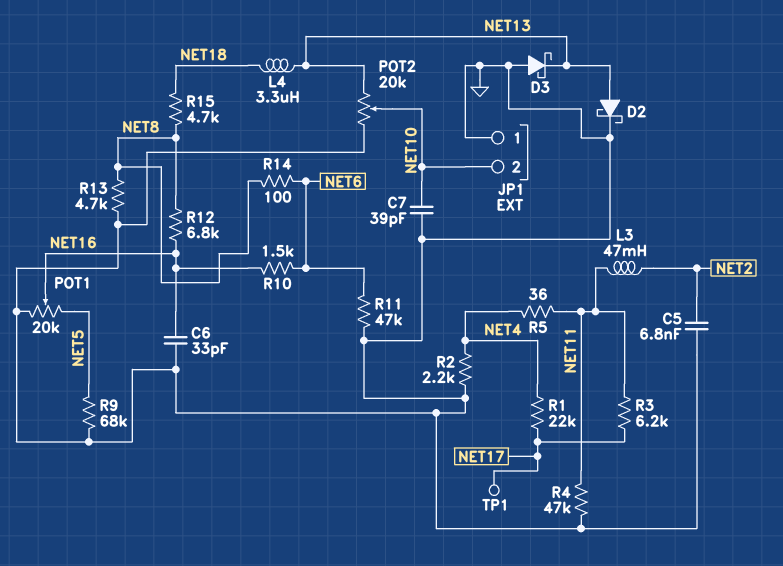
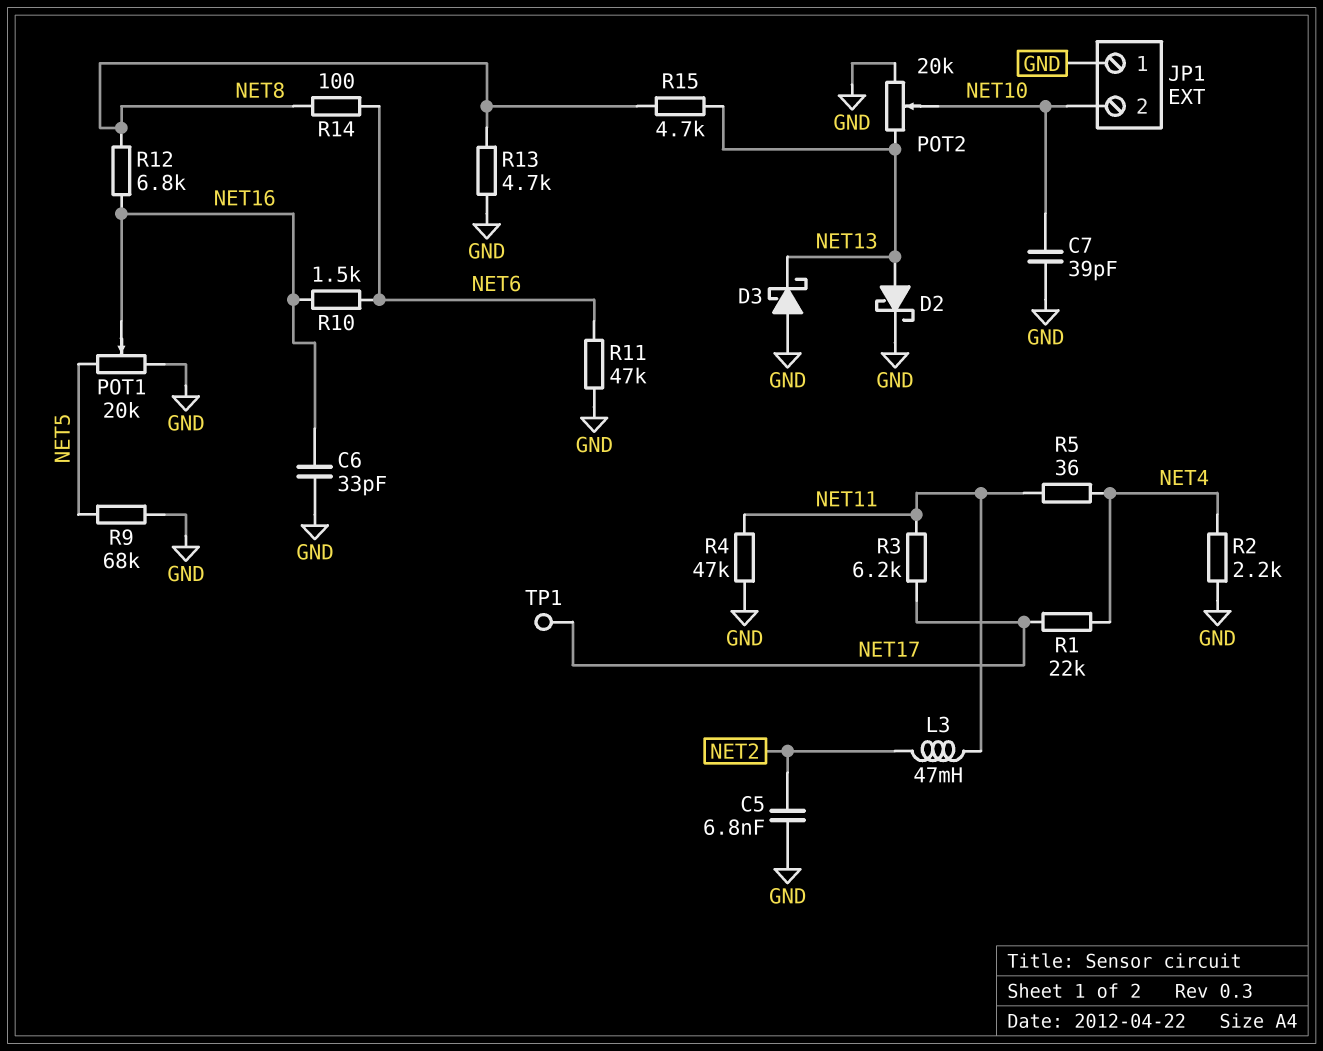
L4: 3.3uH (NET13, NET18) -> none
R15: 4.7k (NET8, NET18) -> 4.7k (NET8, NET13)

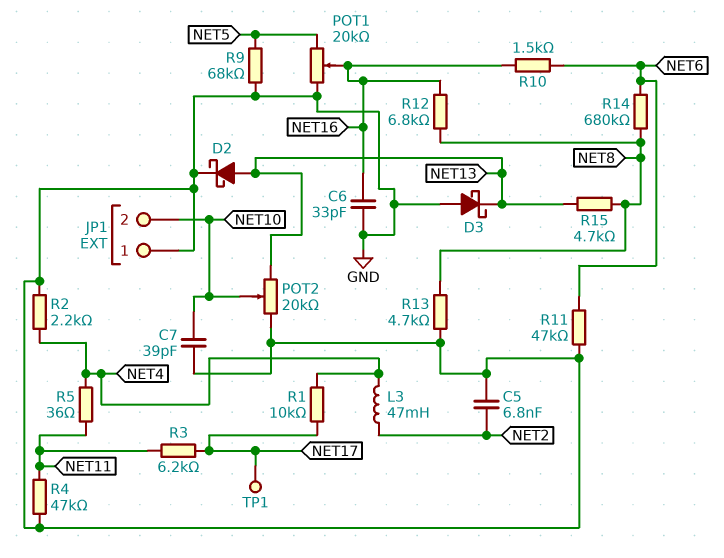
L3: 47mH (NET2, NET11) -> 47mH (NET2, NET4)
R1: 22k (NET4, NET17) -> 10k (NET4, NET17)
R14: 100 (NET6, NET8) -> 680k (NET6, NET8)

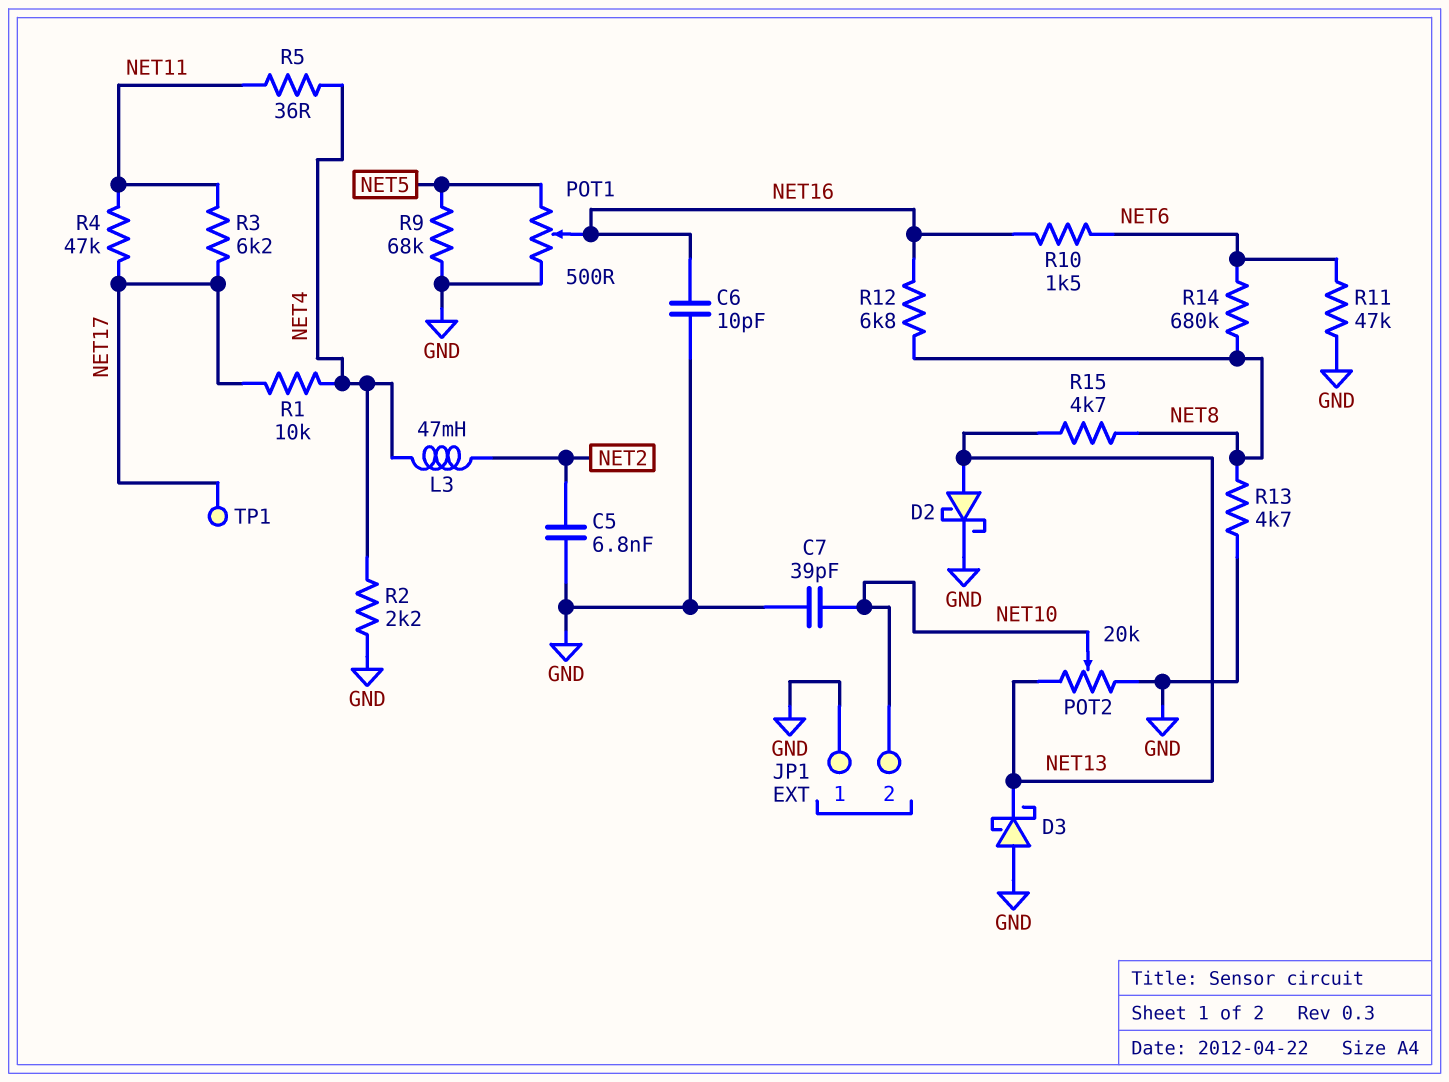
C6: 33pF (GND, NET16) -> 10pF (GND, NET16)
POT1: 20k (GND, NET5, wiper NET16) -> 500 (GND, NET5, wiper NET16)
R4: 47k (GND, NET11) -> 47k (NET11, NET17)

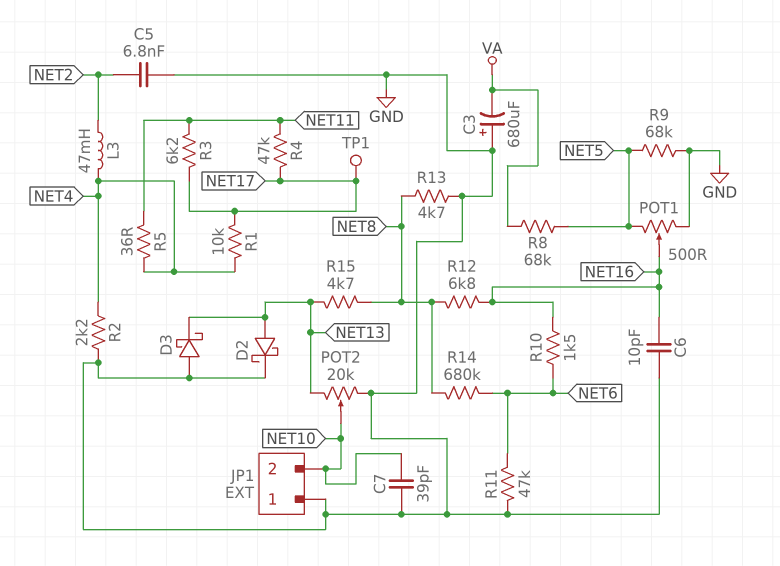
C3: none -> 680uF (plus GND, minus VA)
R8: none -> 68k (NET5, VA)

